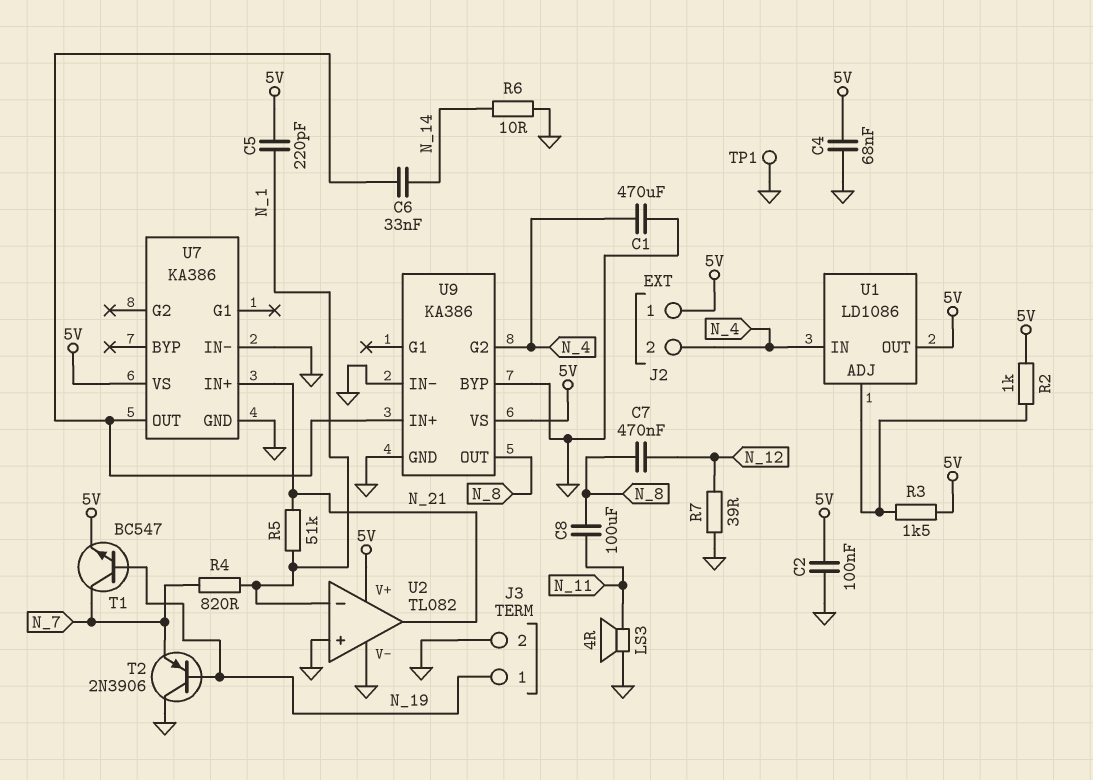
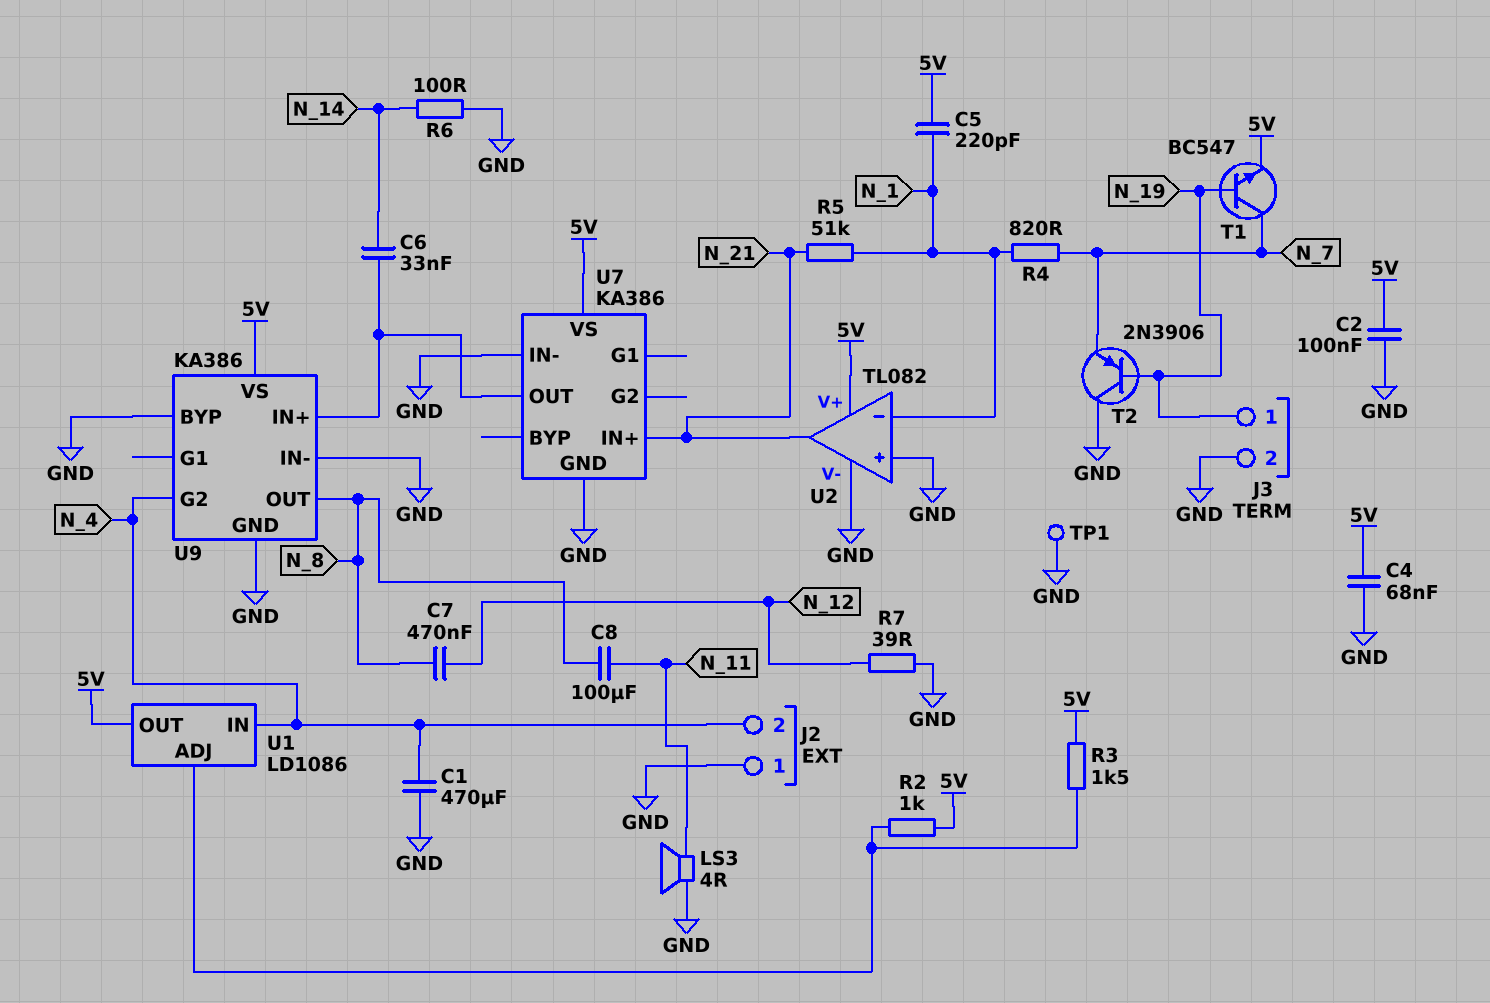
J2 pin 1: 5V -> GND
R6: 10 (GND, N_14) -> 100 (GND, N_14)

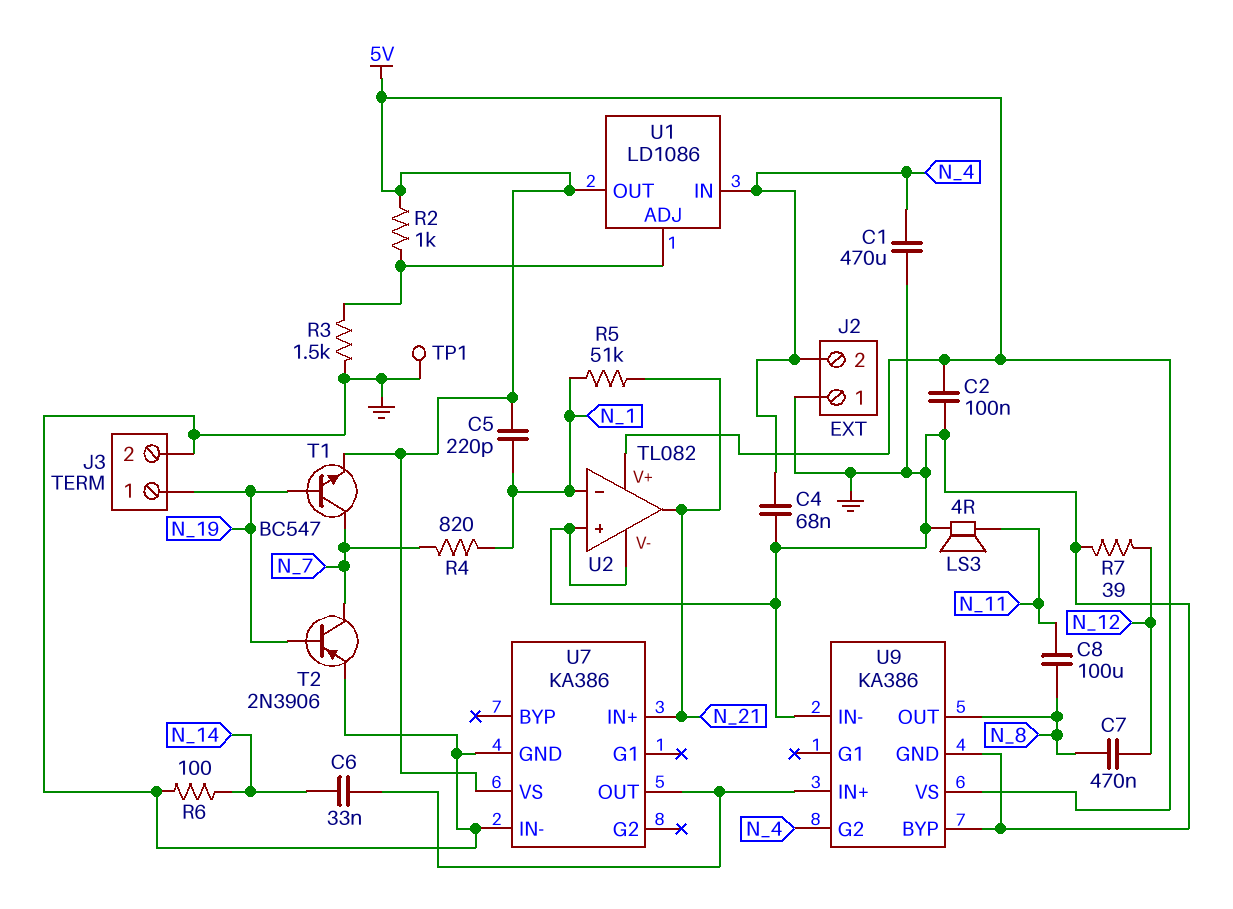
C4: 68nF (5V, GND) -> 68nF (GND, N_4)
R3: 1.5k (5V, U1/ADJ) -> 1.5k (GND, U1/ADJ)
T2: PNP 2N3906 (B N_19, C GND, E N_7) -> PNP 2N3906 (B N_19, C N_7, E GND)

